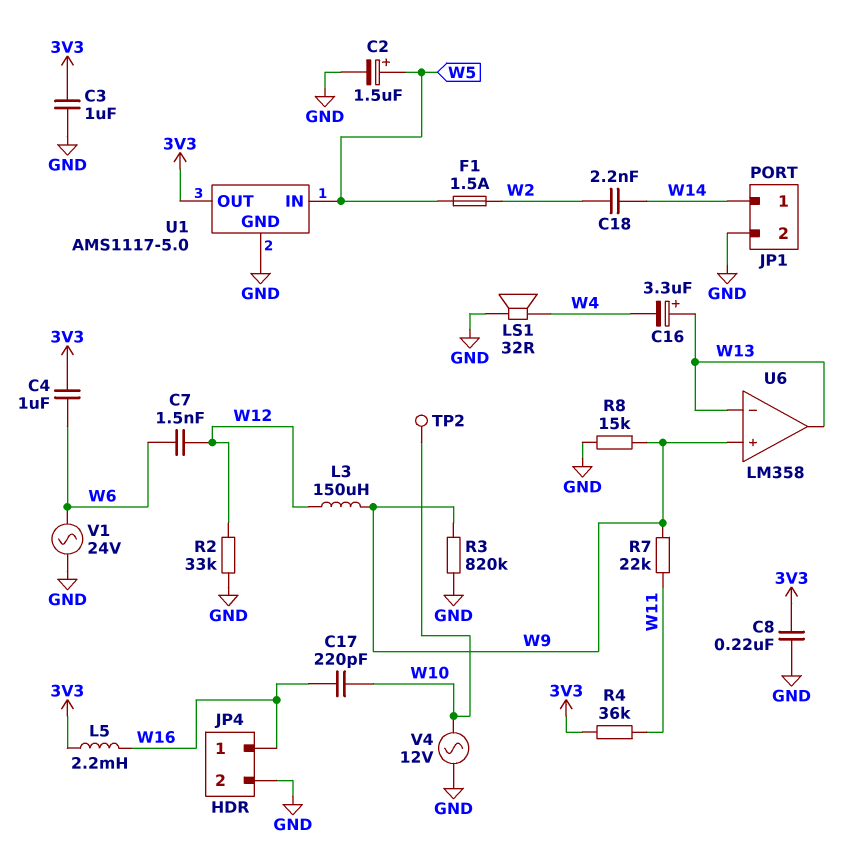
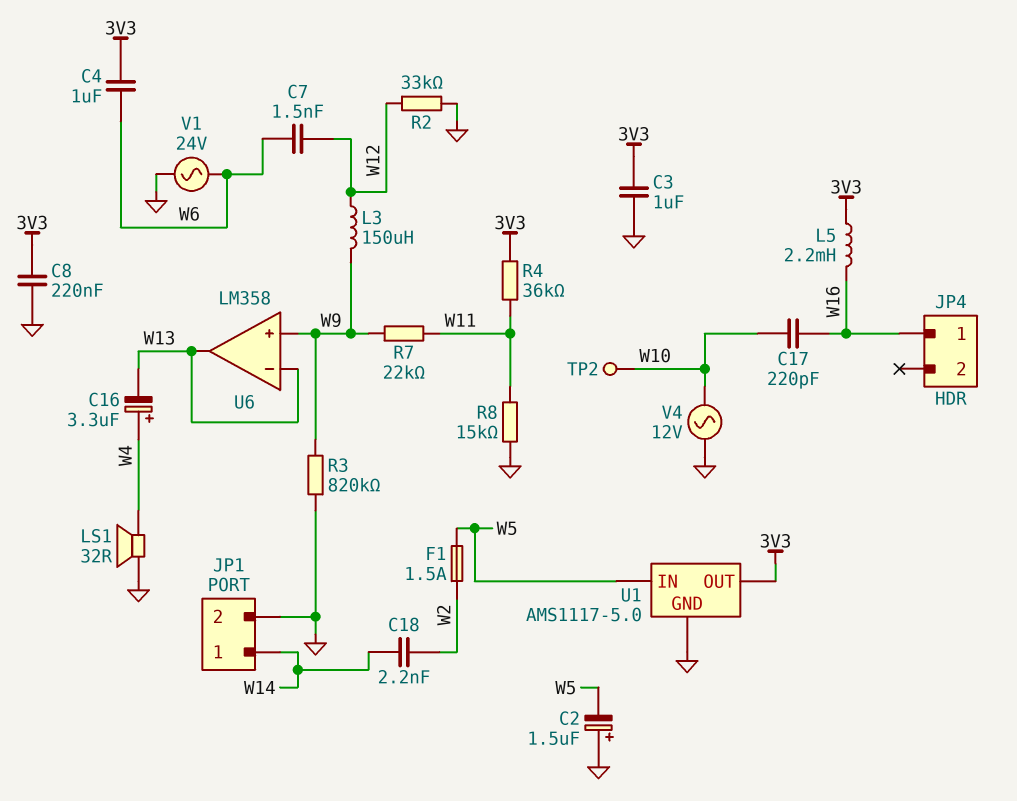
C2: 1.5uF (plus W5, minus GND) -> 1.5uF (plus GND, minus W5)
C16: 3.3uF (plus W13, minus W4) -> 3.3uF (plus W4, minus W13)
JP4 pin 2: GND -> none
R8: 15k (GND, W9) -> 15k (GND, W11)

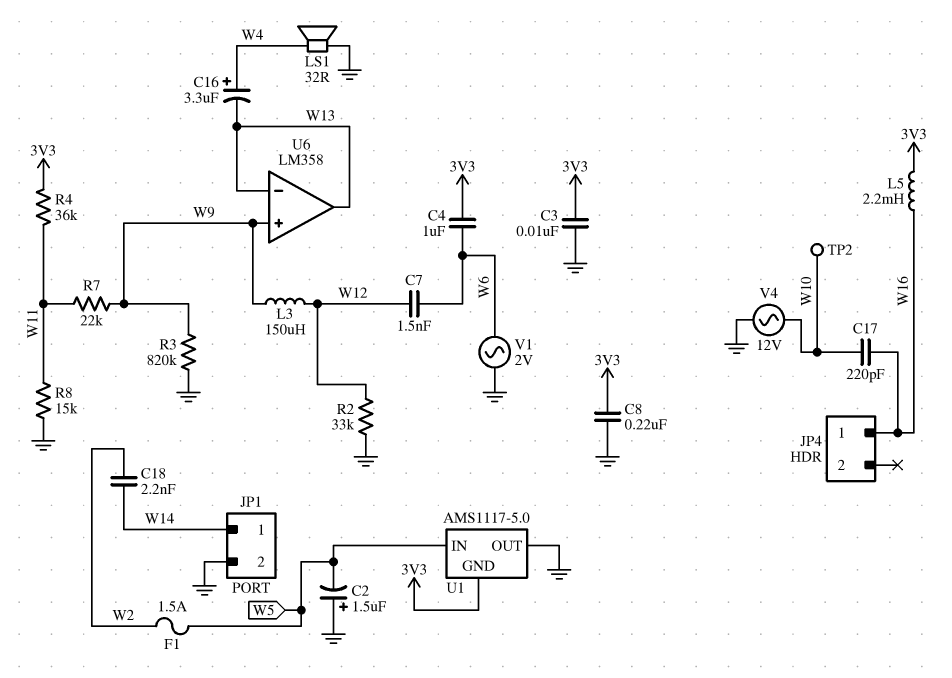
C3: 1uF (3V3, GND) -> 10nF (3V3, GND)
U1 pin GND: GND -> 3V3
U1 pin OUT: 3V3 -> GND
V1: AC 24V (GND, W6) -> AC 2V (GND, W6)

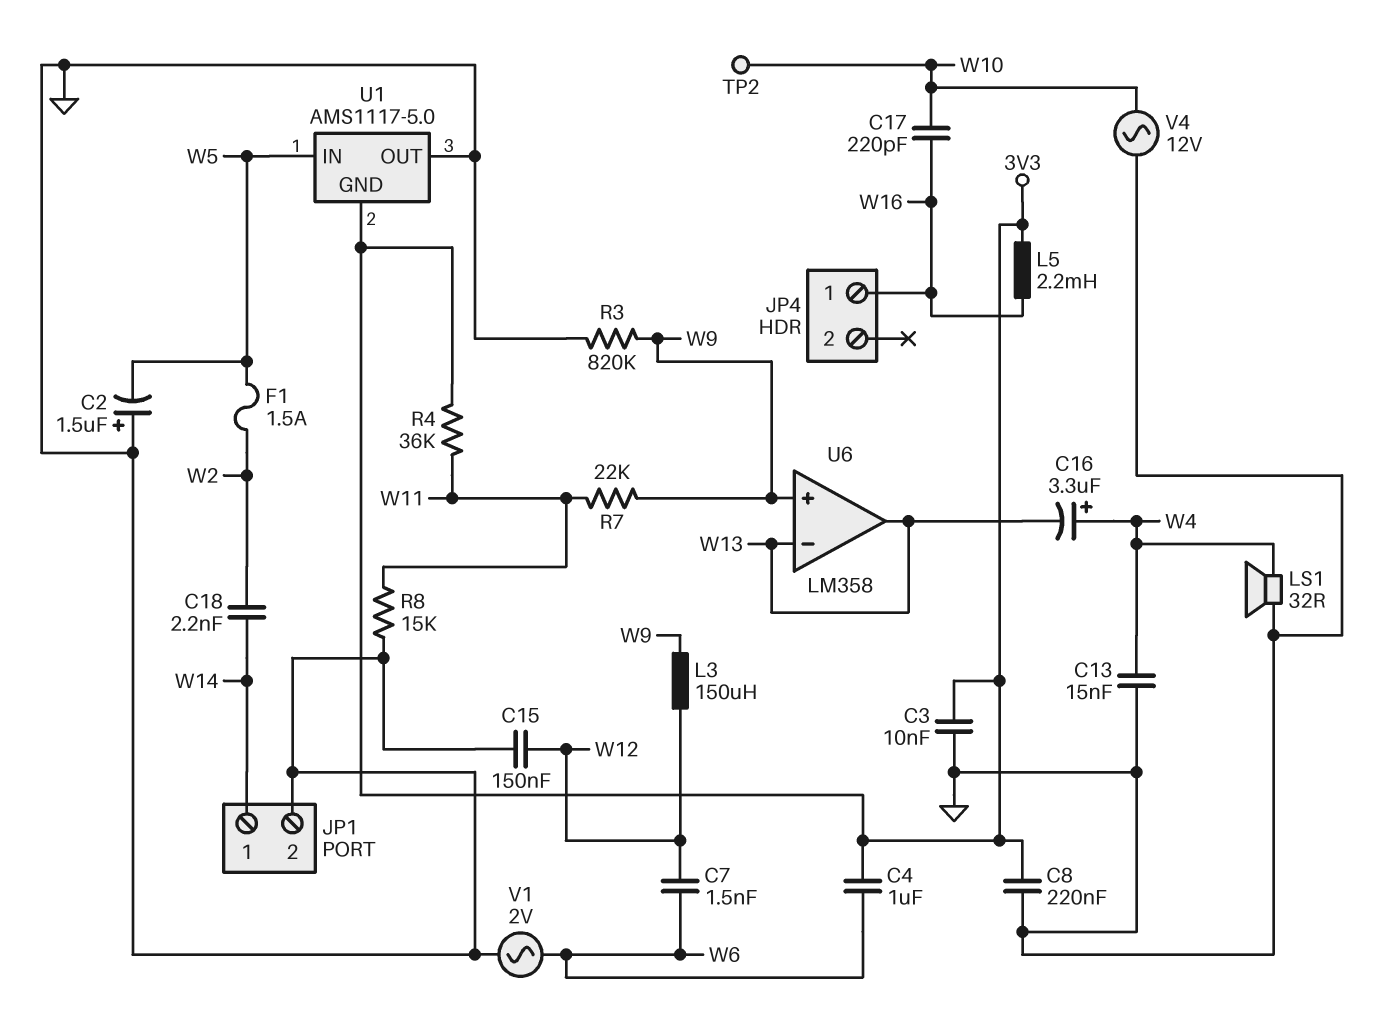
C13: none -> 15nF (GND, W4)
C15: none -> 150nF (GND, W12)
R2: 33k (GND, W12) -> none

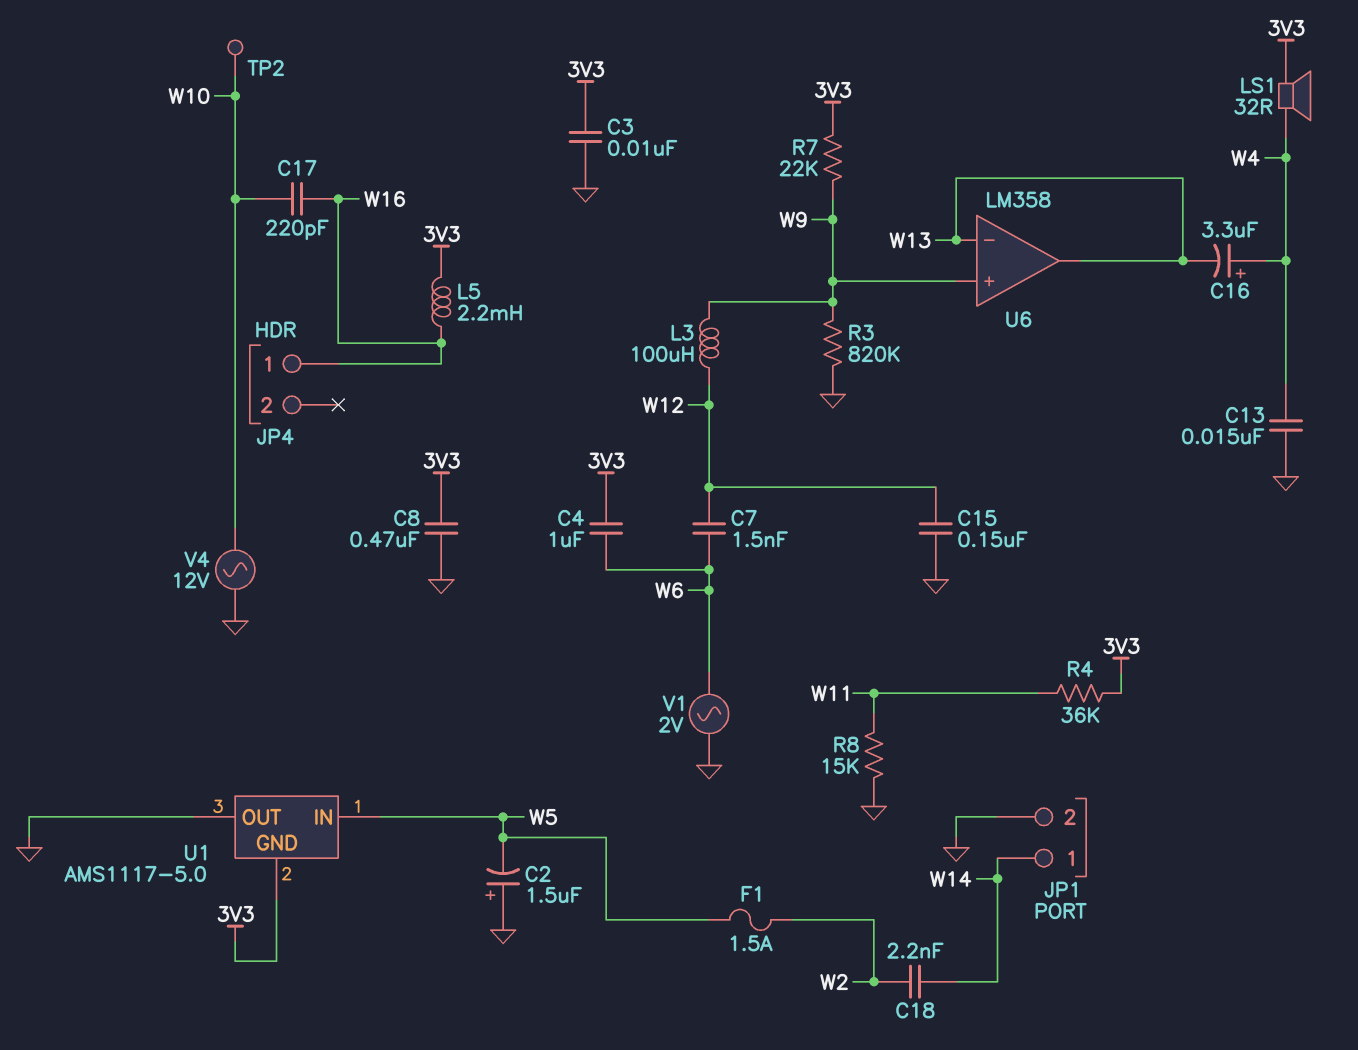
C8: 220nF (3V3, GND) -> 470nF (3V3, GND)
L3: 150uH (W9, W12) -> 100uH (W9, W12)
LS1: speaker 32R (GND, W4) -> speaker 32R (3V3, W4)
R7: 22k (W9, W11) -> 22k (3V3, W9)

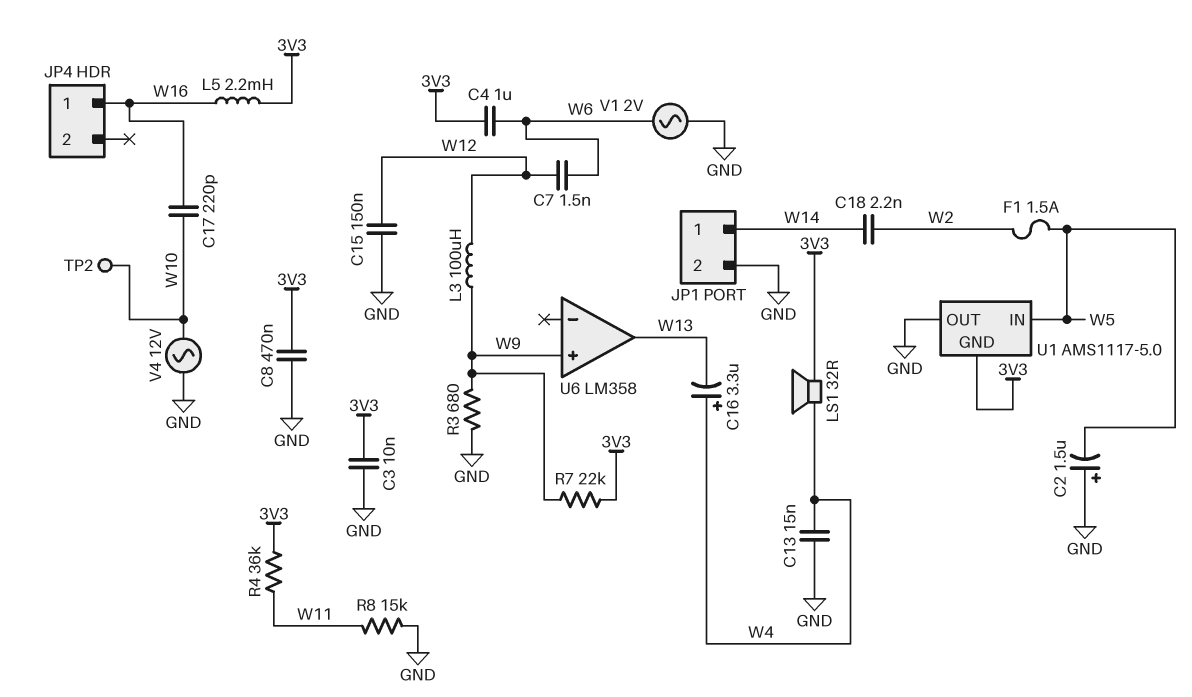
R3: 820k (GND, W9) -> 680 (GND, W9)
U6 pin in-: W13 -> none

